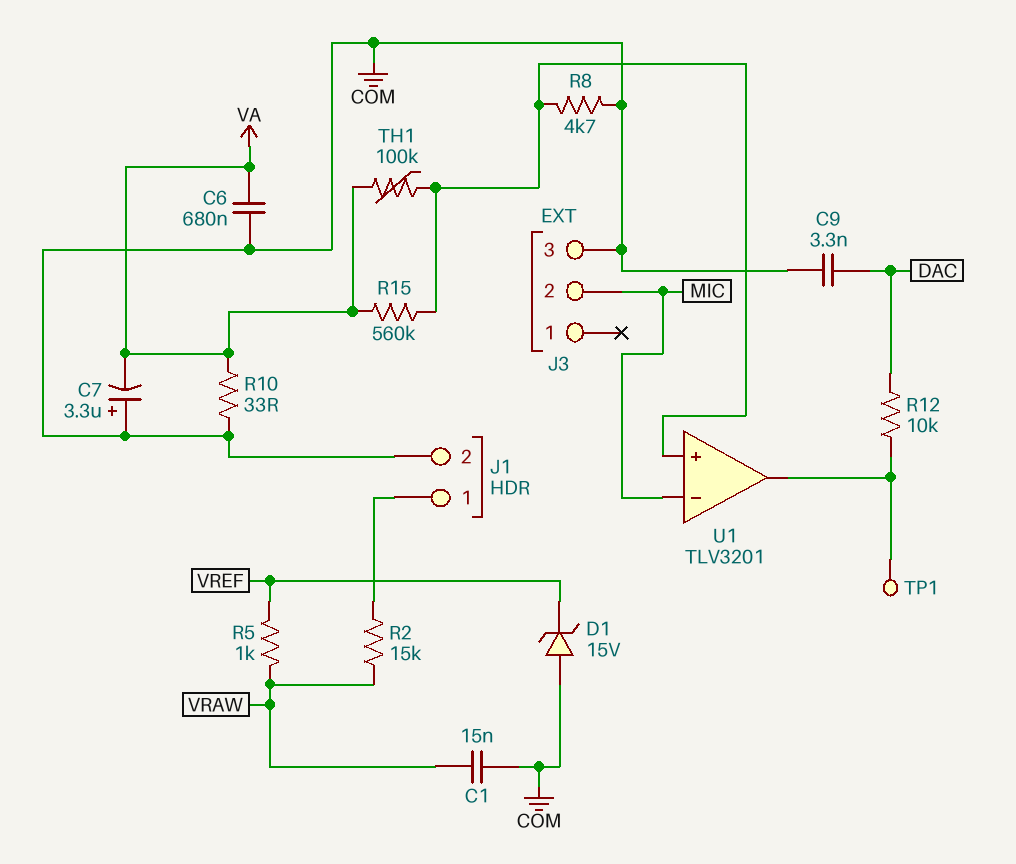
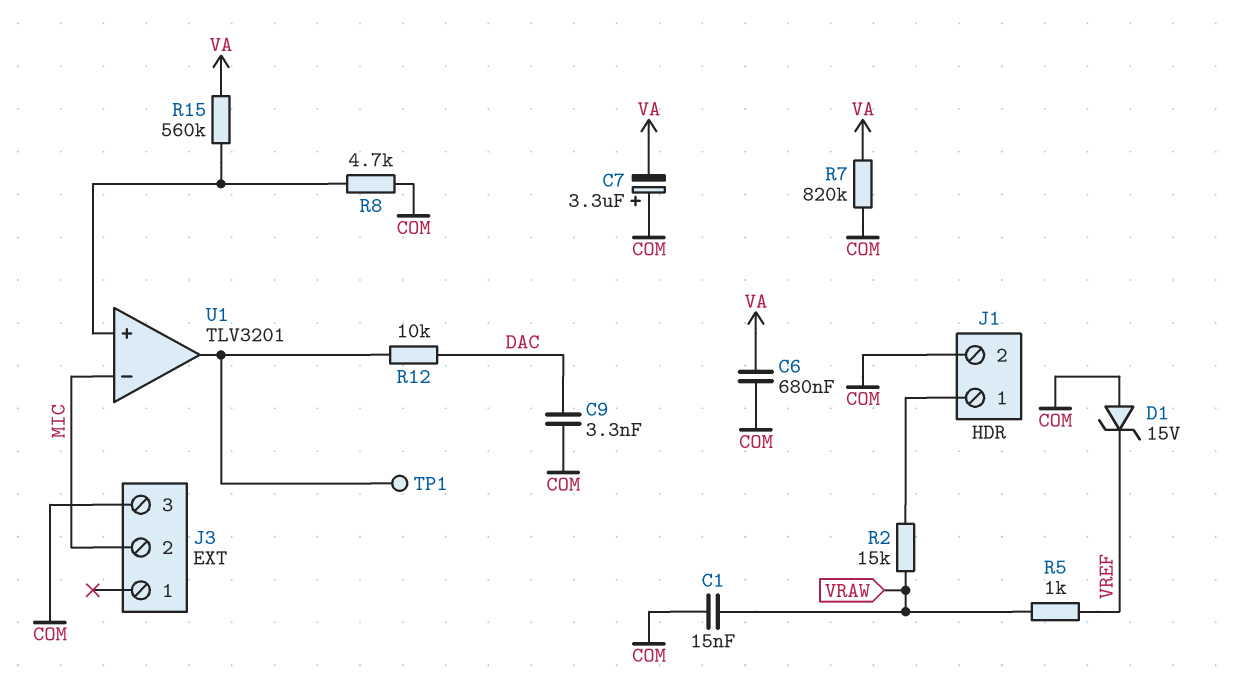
R7: none -> 820k (COM, VA)
R10: 33 (COM, VA) -> none
TH1: 100k (U1/in+, VA) -> none

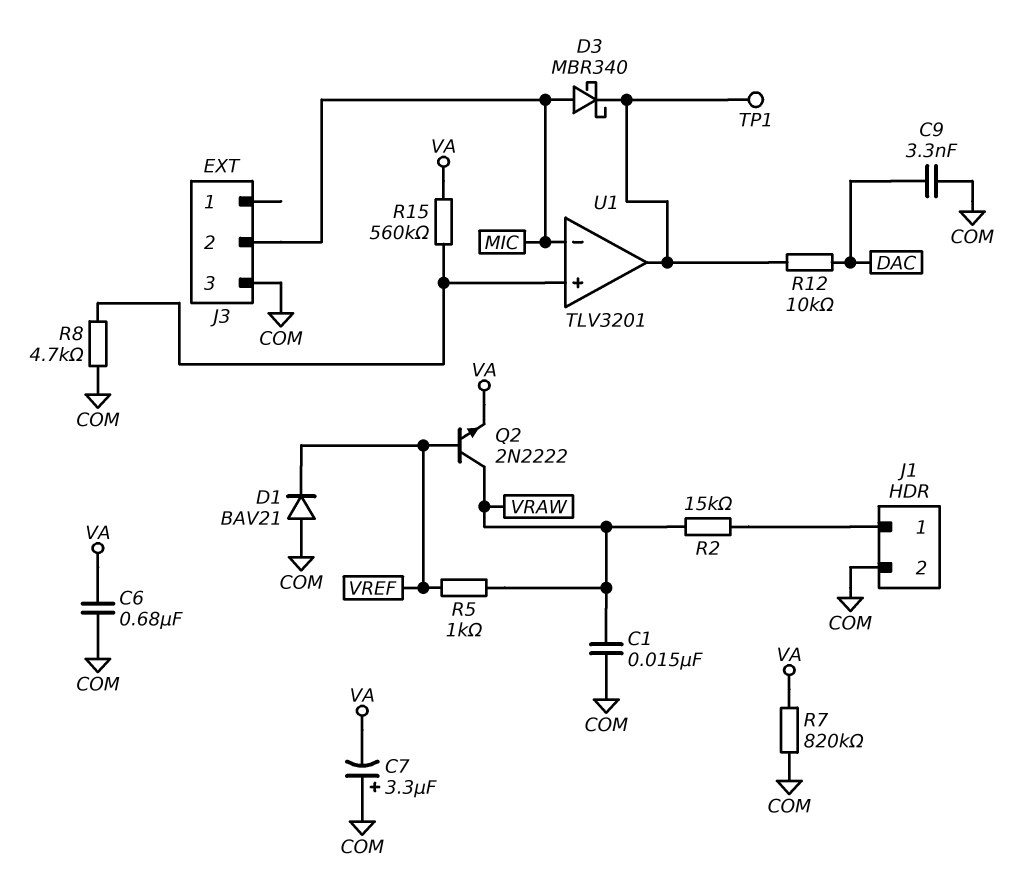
D1: zener 15V (A COM, K VREF) -> diode BAV21 (A COM, K VREF)
D3: none -> schottky MBR340 (A MIC, K U1/out)
Q2: none -> NPN 2N2222 (B VREF, C VRAW, E VA)

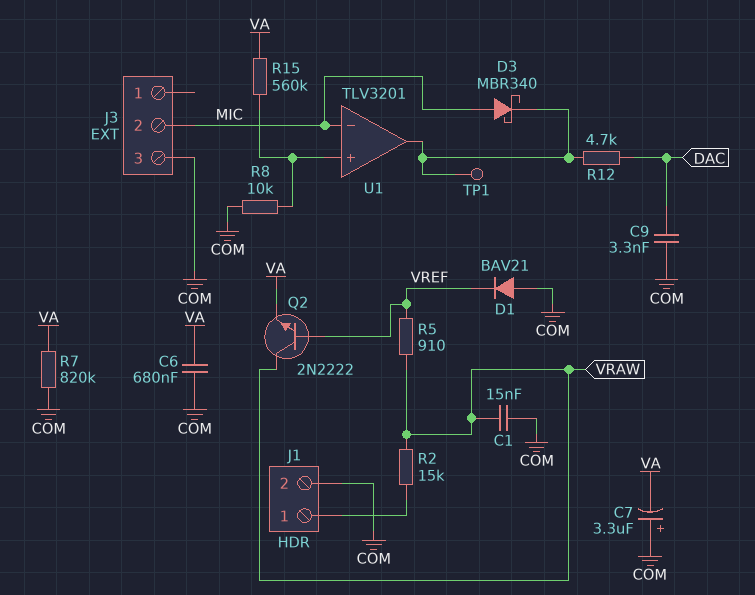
R5: 1k (VRAW, VREF) -> 910 (VRAW, VREF)
R8: 4.7k (COM, U1/in+) -> 10k (COM, U1/in+)
R12: 10k (DAC, U1/out) -> 4.7k (DAC, U1/out)

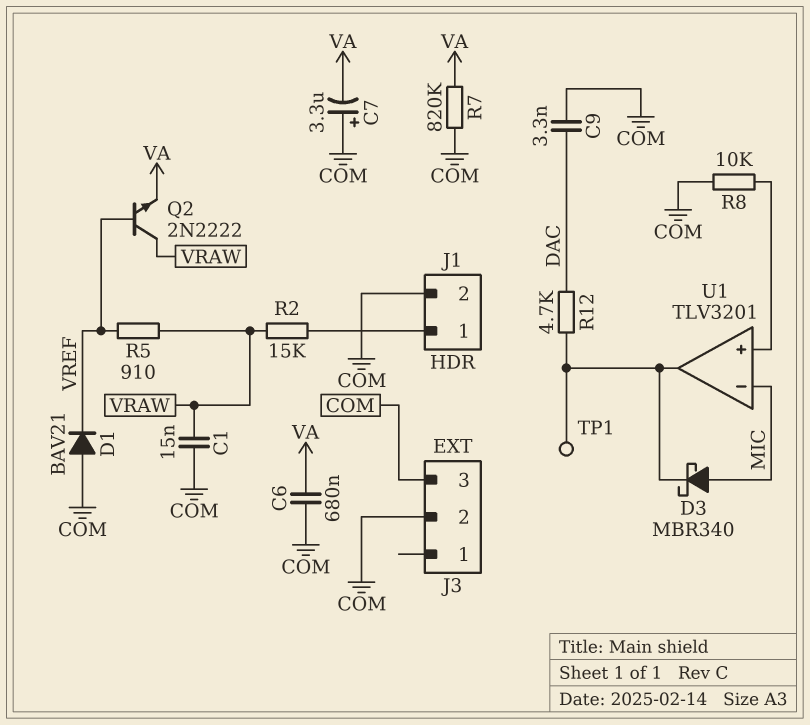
J3 pin 2: MIC -> COM
R15: 560k (U1/in+, VA) -> none

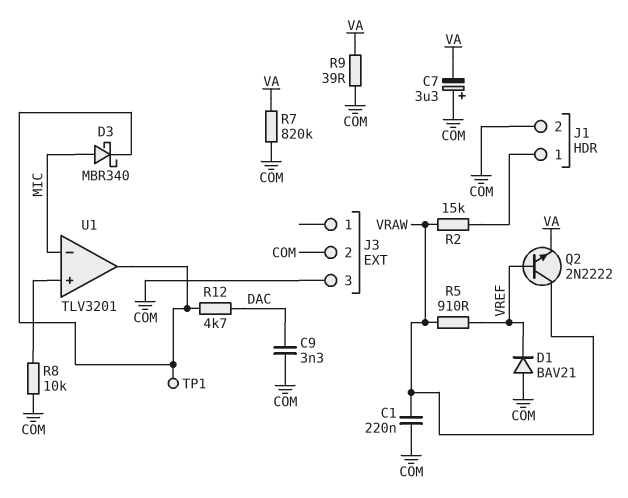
C1: 15nF (COM, VRAW) -> 220nF (COM, VRAW)
C6: 680nF (COM, VA) -> none
R9: none -> 39 (COM, VA)

